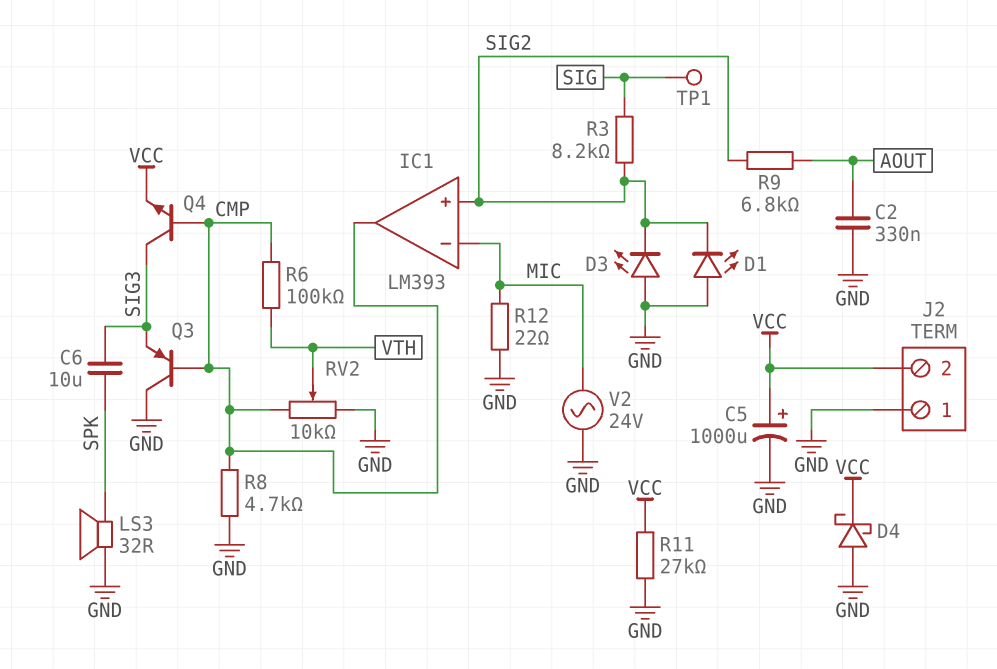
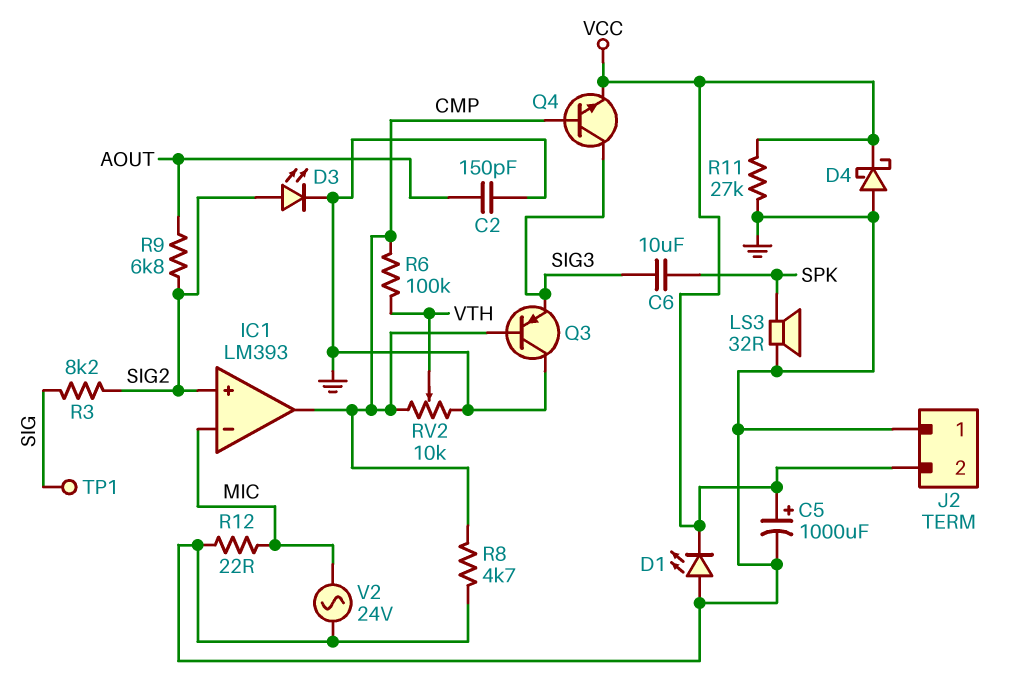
C2: 330nF (AOUT, GND) -> 150pF (AOUT, GND)
D1: LED (A GND, K SIG2) -> LED (A GND, K VCC)
D3: LED (A GND, K SIG2) -> LED (A SIG2, K GND)

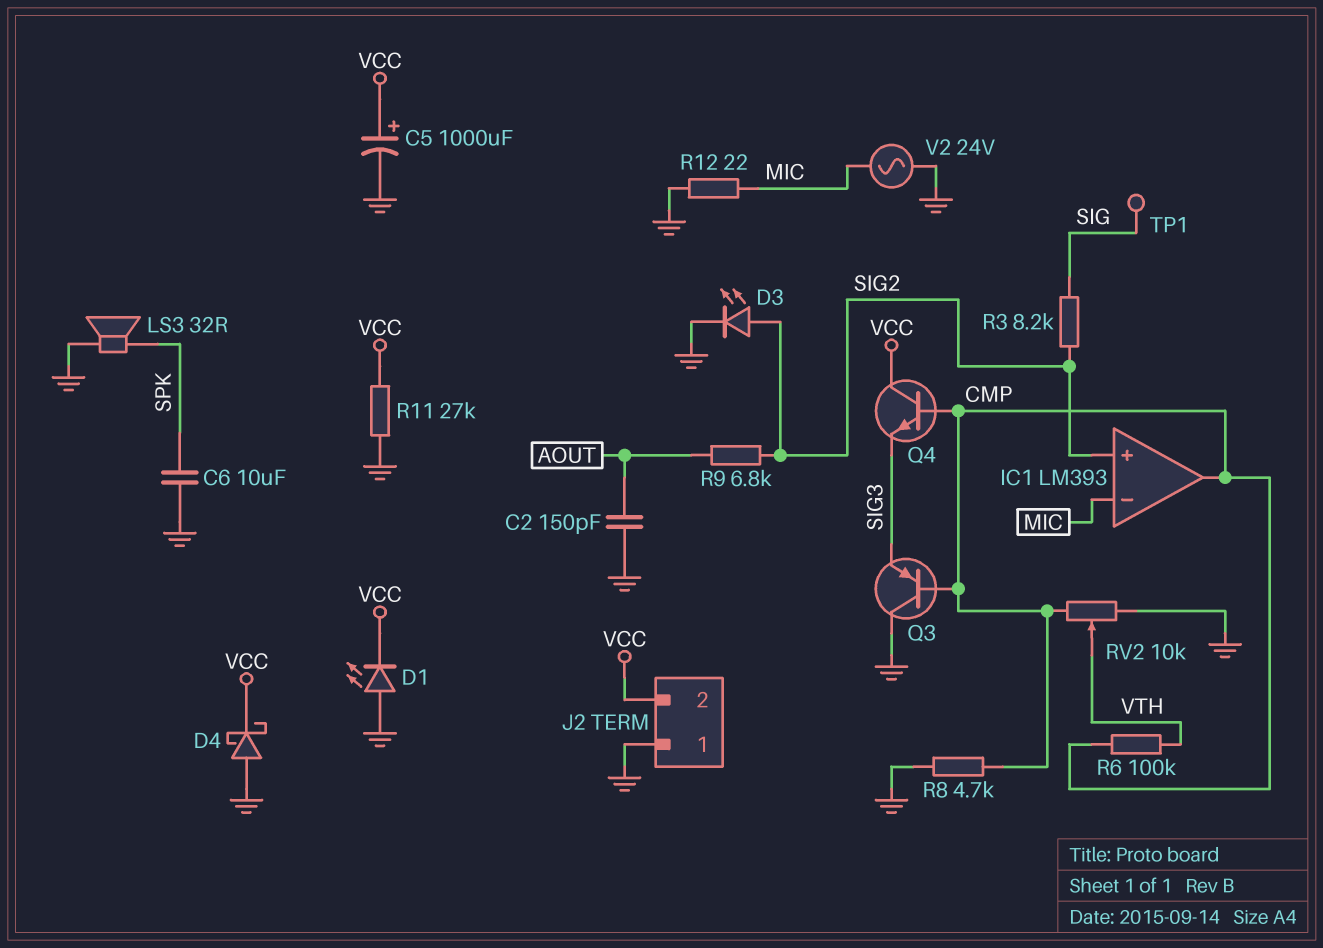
C6: 10uF (SIG3, SPK) -> 10uF (GND, SPK)
Q4: NPN (B CMP, C SIG3, E VCC) -> NPN (B CMP, C VCC, E SIG3)

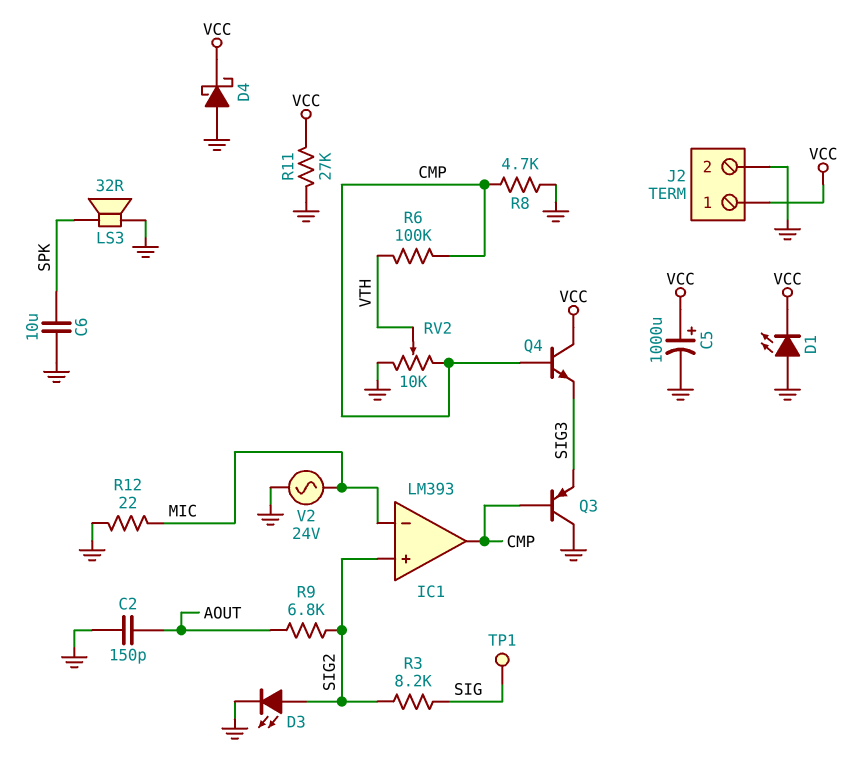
J2 pin 1: GND -> VCC
J2 pin 2: VCC -> GND

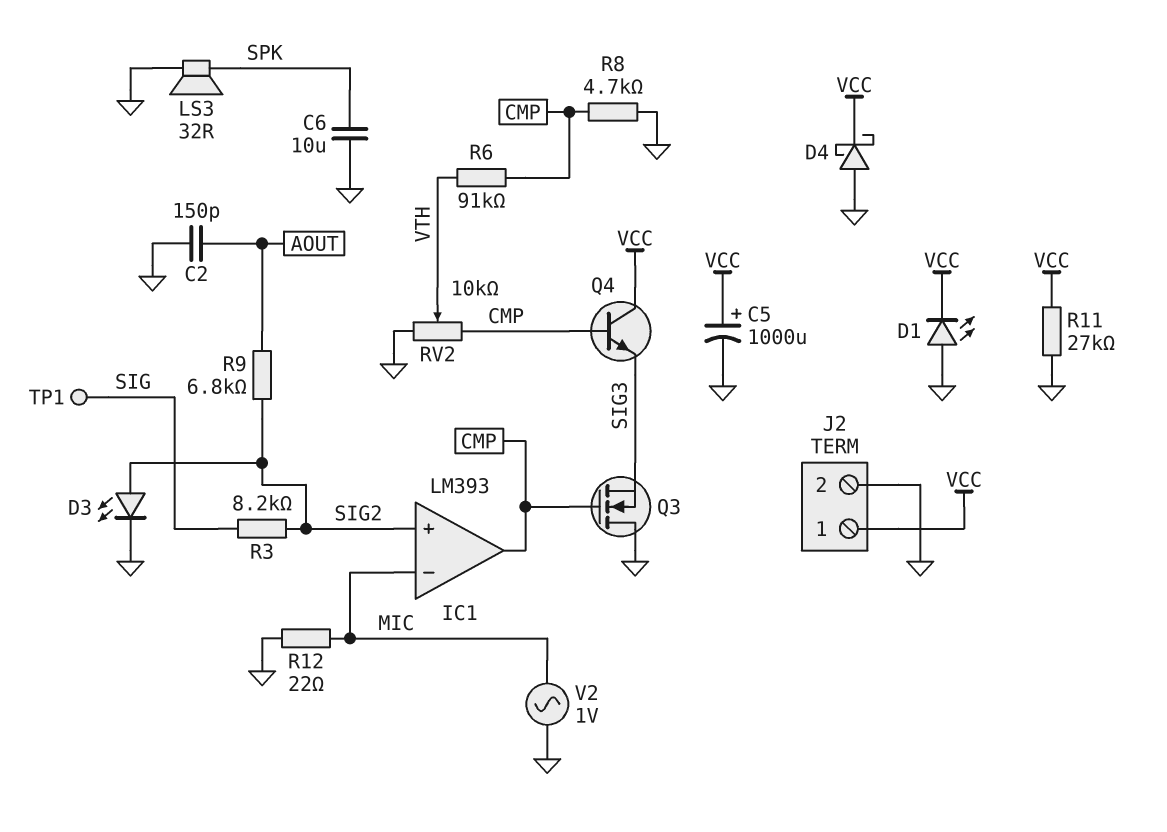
Q3: PNP (B CMP, C GND, E SIG3) -> NMOS (G CMP, D GND, S SIG3)
R6: 100k (CMP, VTH) -> 91k (CMP, VTH)
V2: AC 24V (GND, MIC) -> AC 1V (GND, MIC)

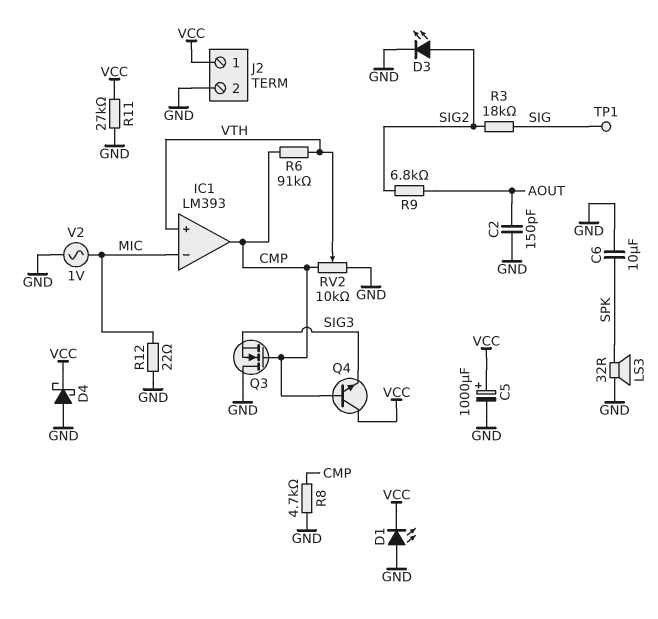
IC1 pin in+: SIG2 -> VTH
R3: 8.2k (SIG, SIG2) -> 18k (SIG, SIG2)

